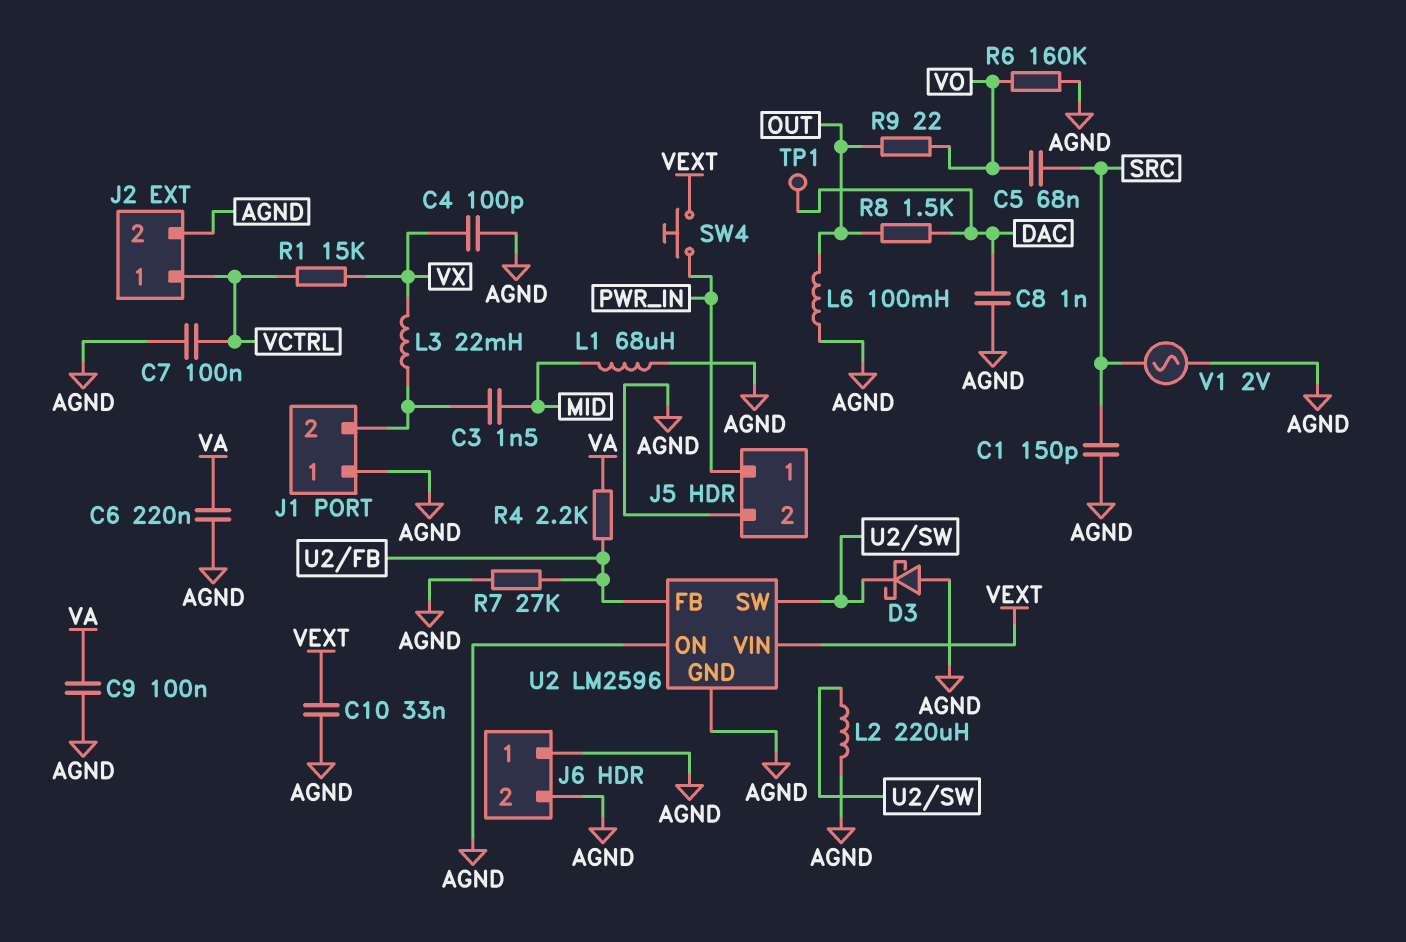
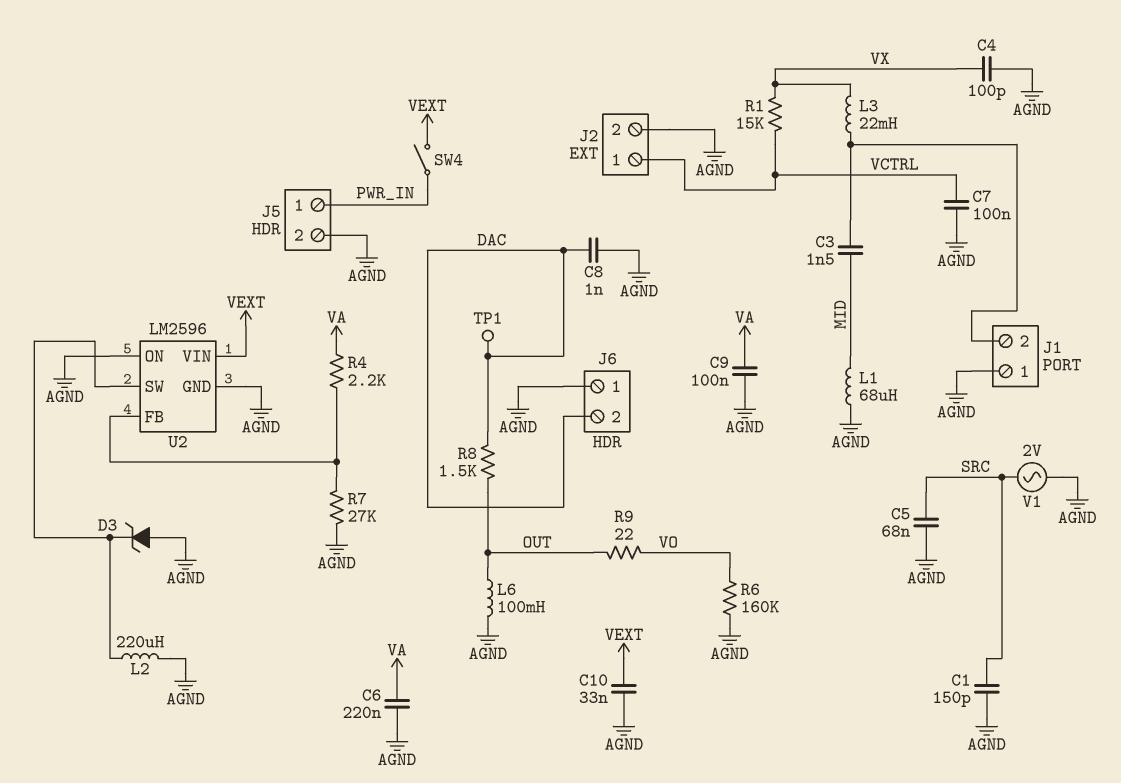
C5: 68nF (SRC, VO) -> 68nF (AGND, SRC)
D3: schottky (A AGND, K U2/SW) -> zener (A AGND, K U2/SW)
J6 pin 2: AGND -> DAC
SW4: button (PWR_IN, VEXT) -> switch (PWR_IN, VEXT)

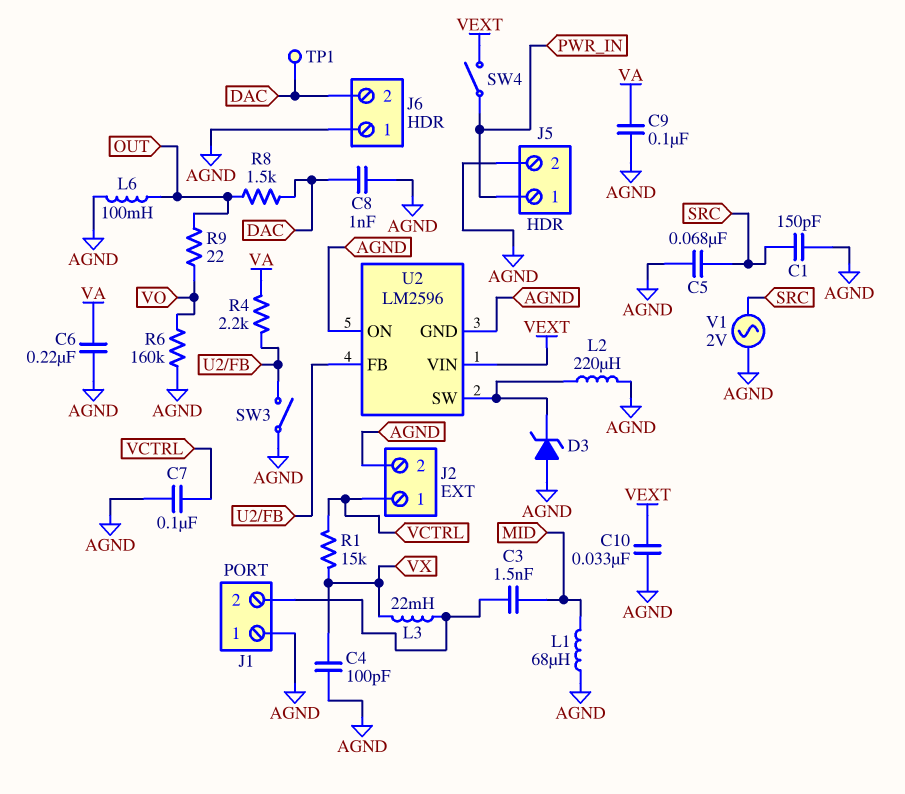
R7: 27k (AGND, U2/FB) -> none
SW3: none -> switch (AGND, U2/FB)

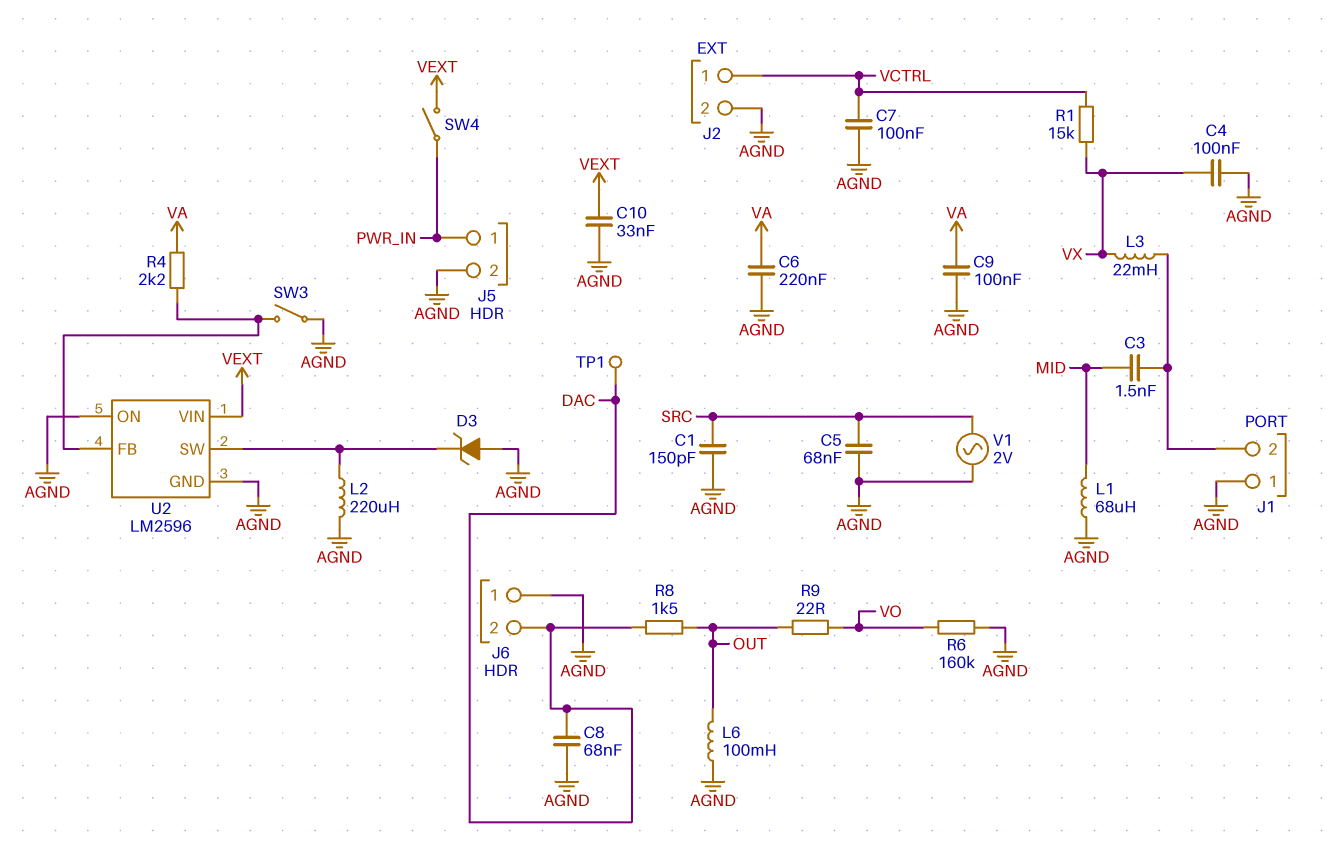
C4: 100pF (AGND, VX) -> 100nF (AGND, VX)
C8: 1nF (AGND, DAC) -> 68nF (AGND, DAC)

